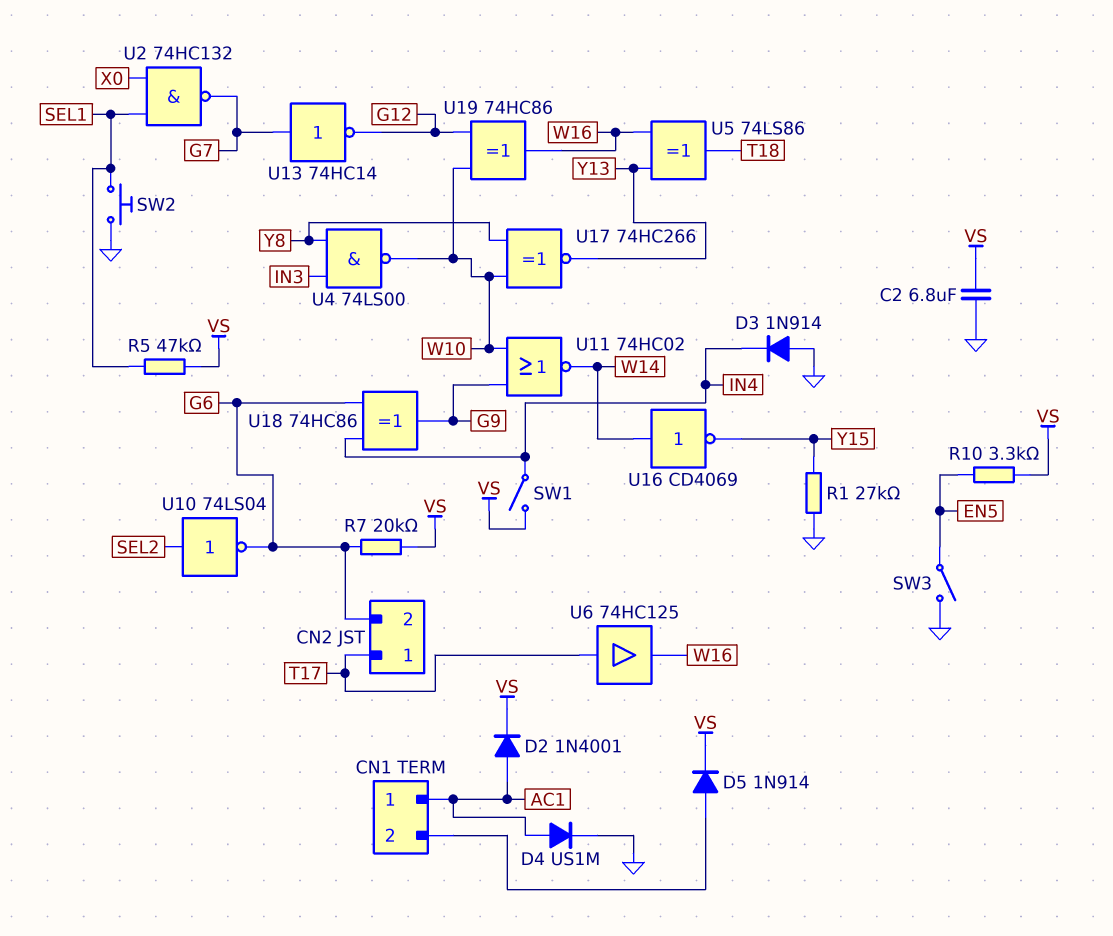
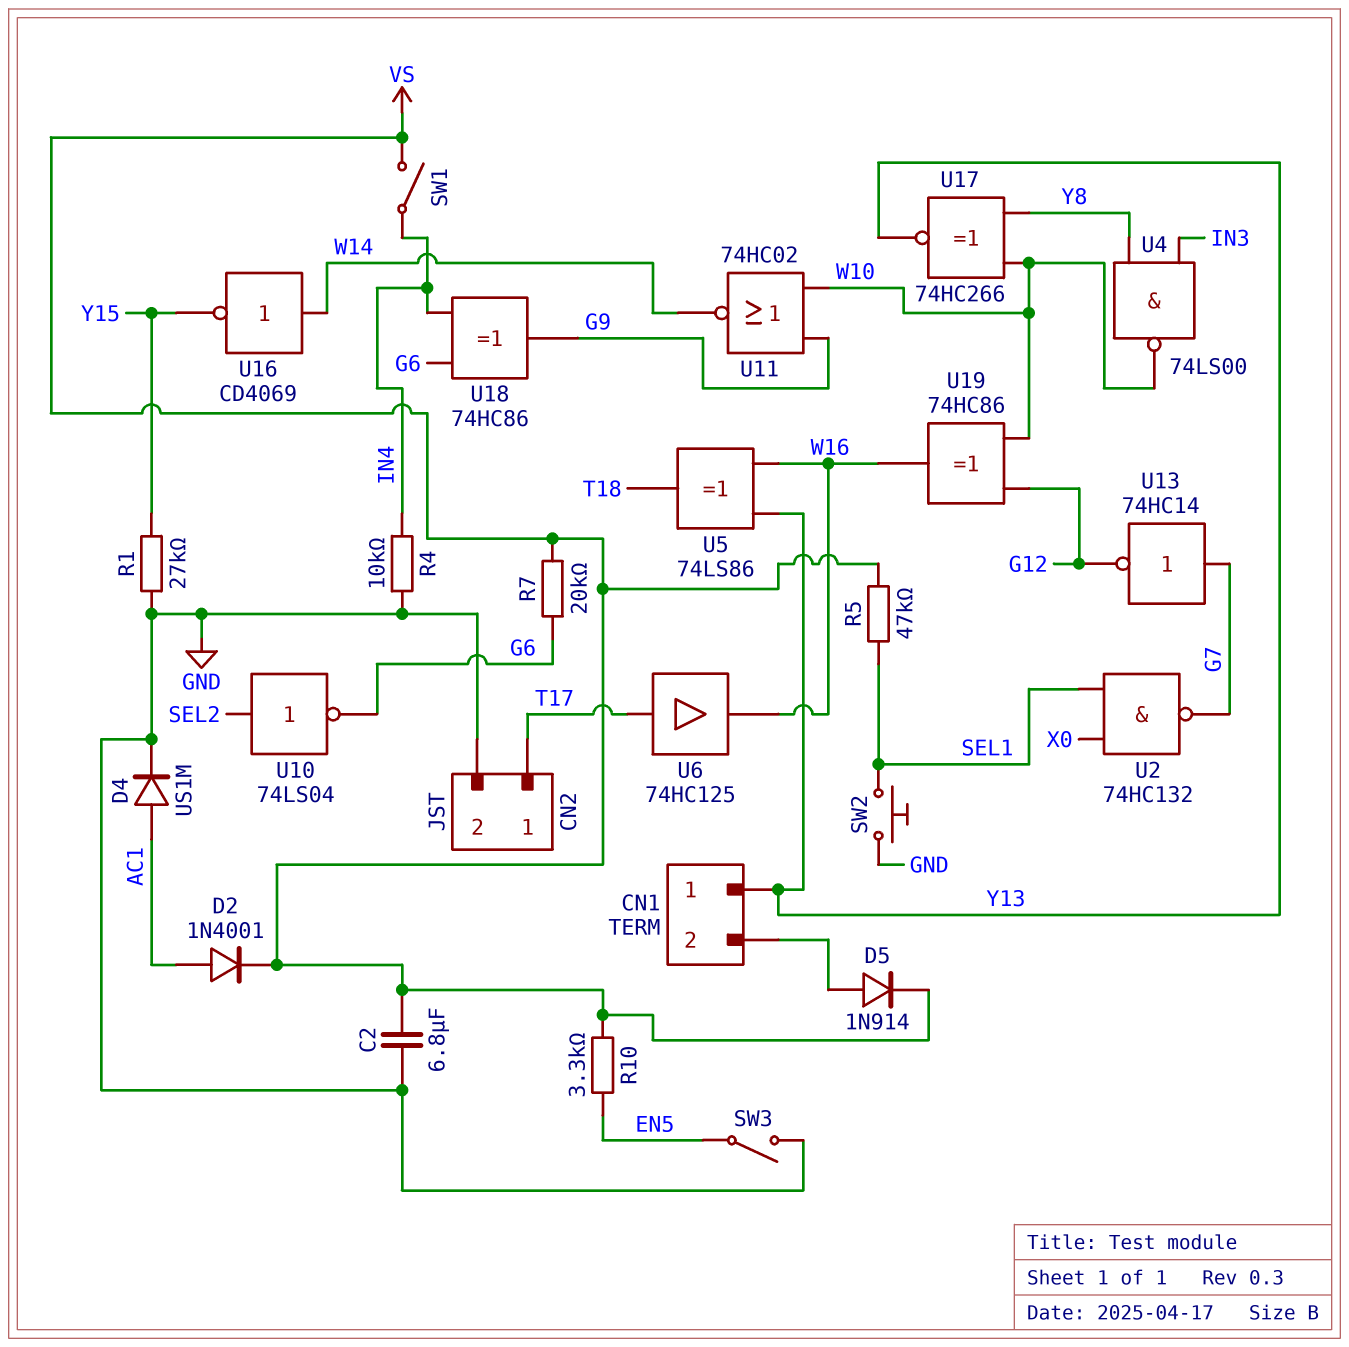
CN1 pin 1: AC1 -> Y13
CN2 pin 2: G6 -> GND
D3: diode 1N914 (A GND, K IN4) -> none
R4: none -> 10k (GND, IN4)

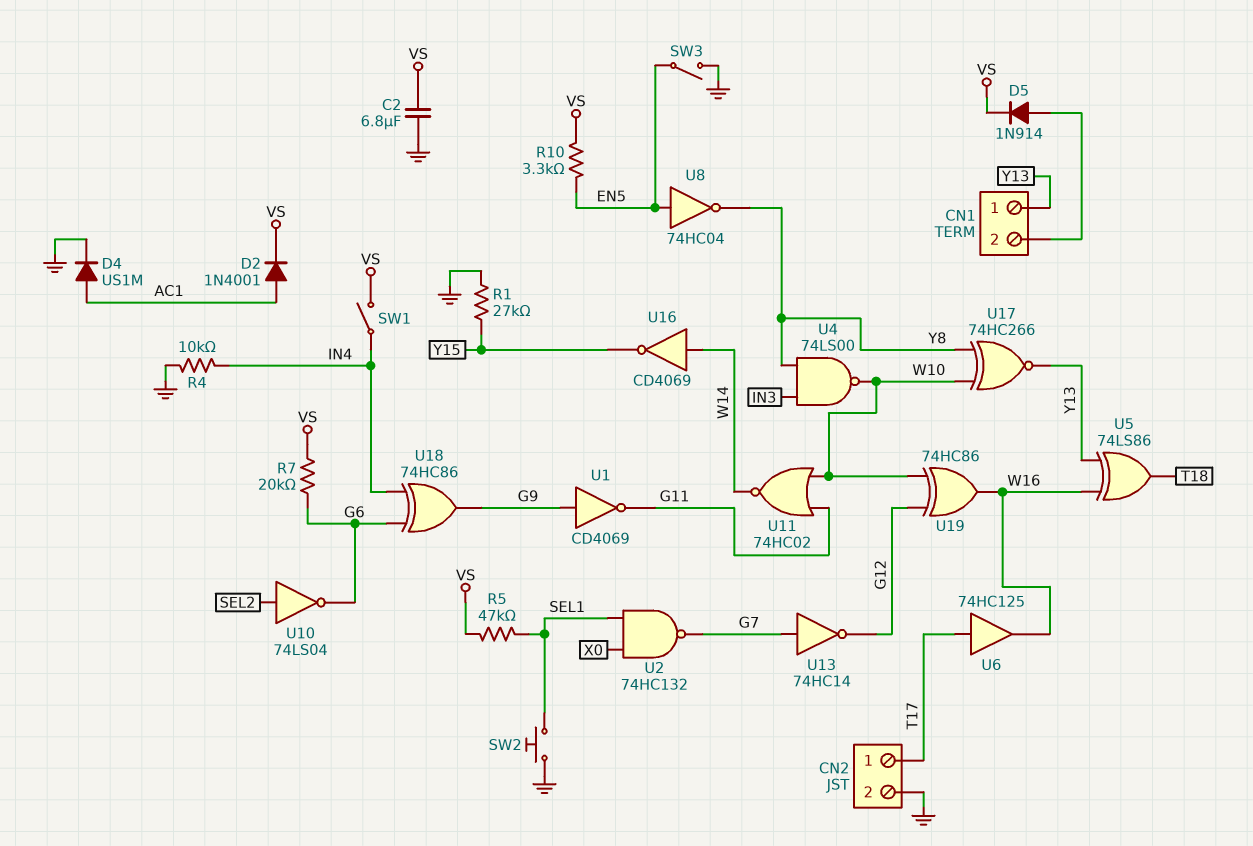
U1: none -> NOT CD4069 (in G9, out G11)
U8: none -> NOT 74HC04 (in EN5, out Y8)
U11: NOR 74HC02 (in G9, in W10, out W14) -> NOR 74HC02 (in G11, in W10, out W14)

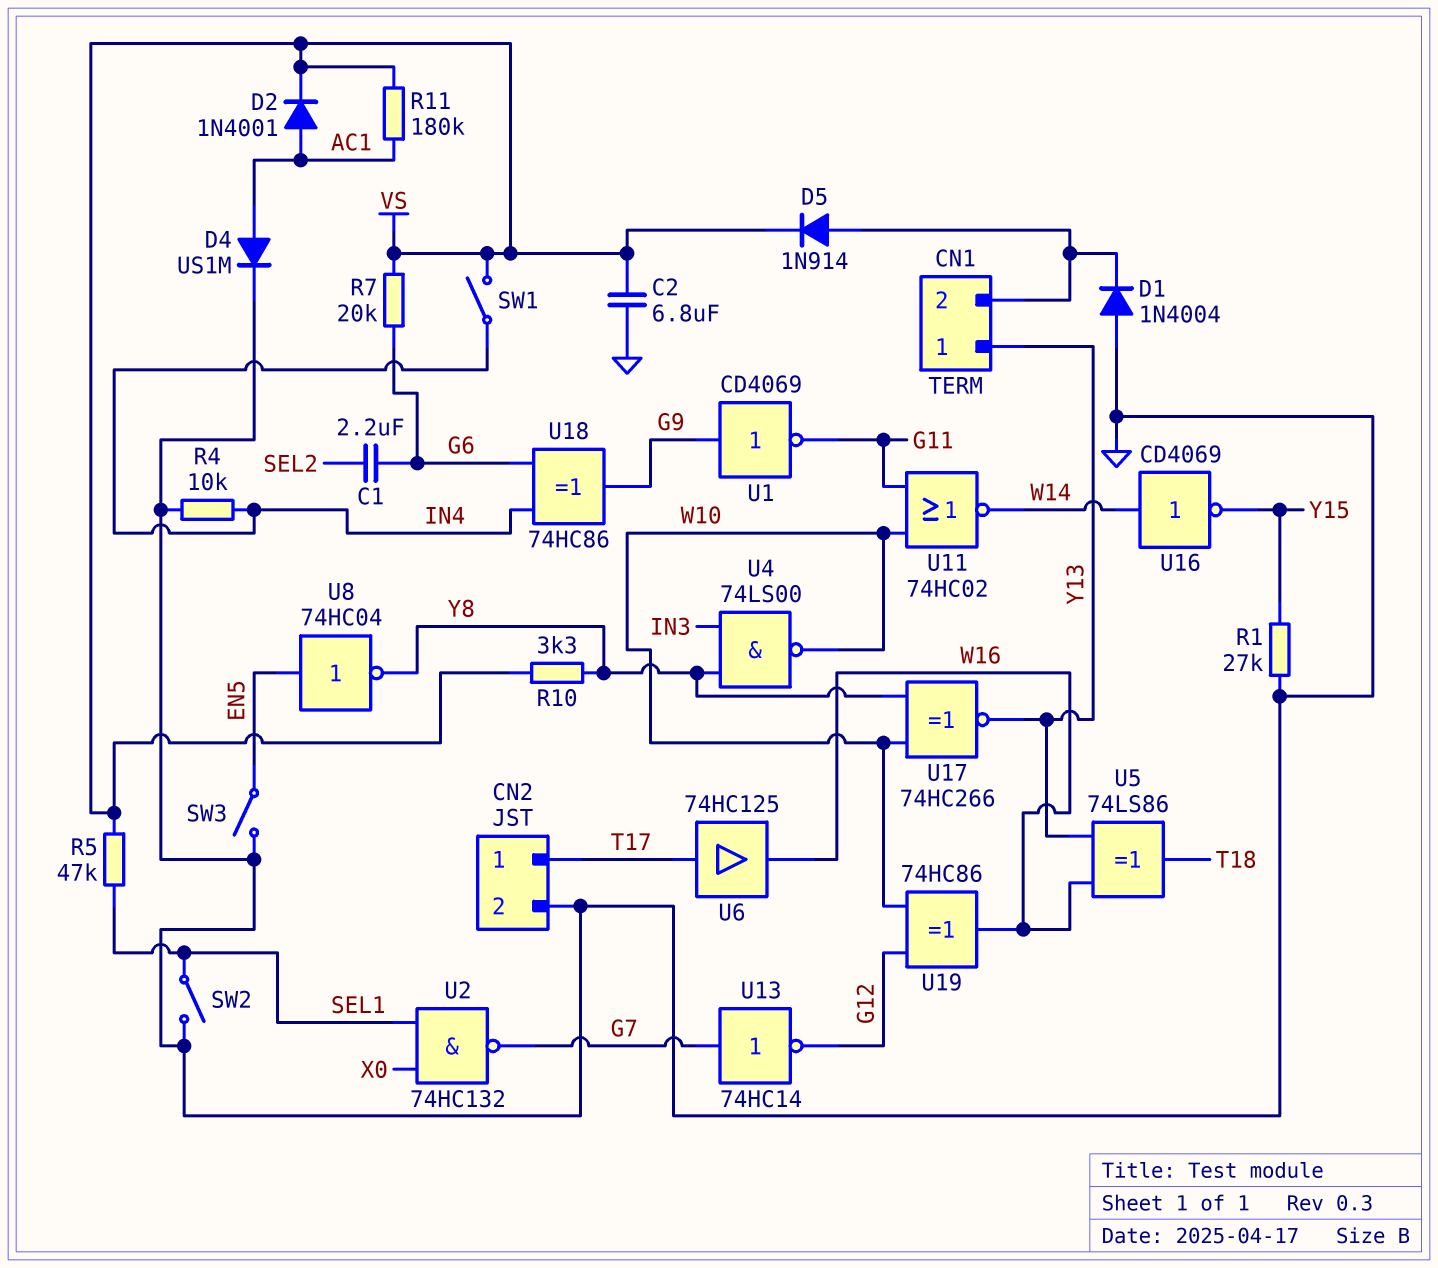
C1: none -> 2.2uF (G6, SEL2)
D1: none -> diode 1N4004 (A GND, K CN1/2)
R10: 3.3k (EN5, VS) -> 3.3k (VS, Y8)
R11: none -> 180k (AC1, VS)
SW2: button (GND, SEL1) -> switch (GND, SEL1)
U10: NOT 74LS04 (in SEL2, out G6) -> none

